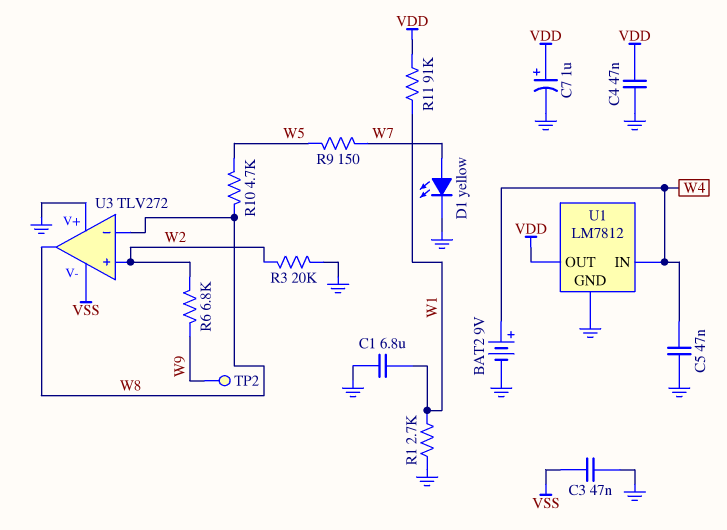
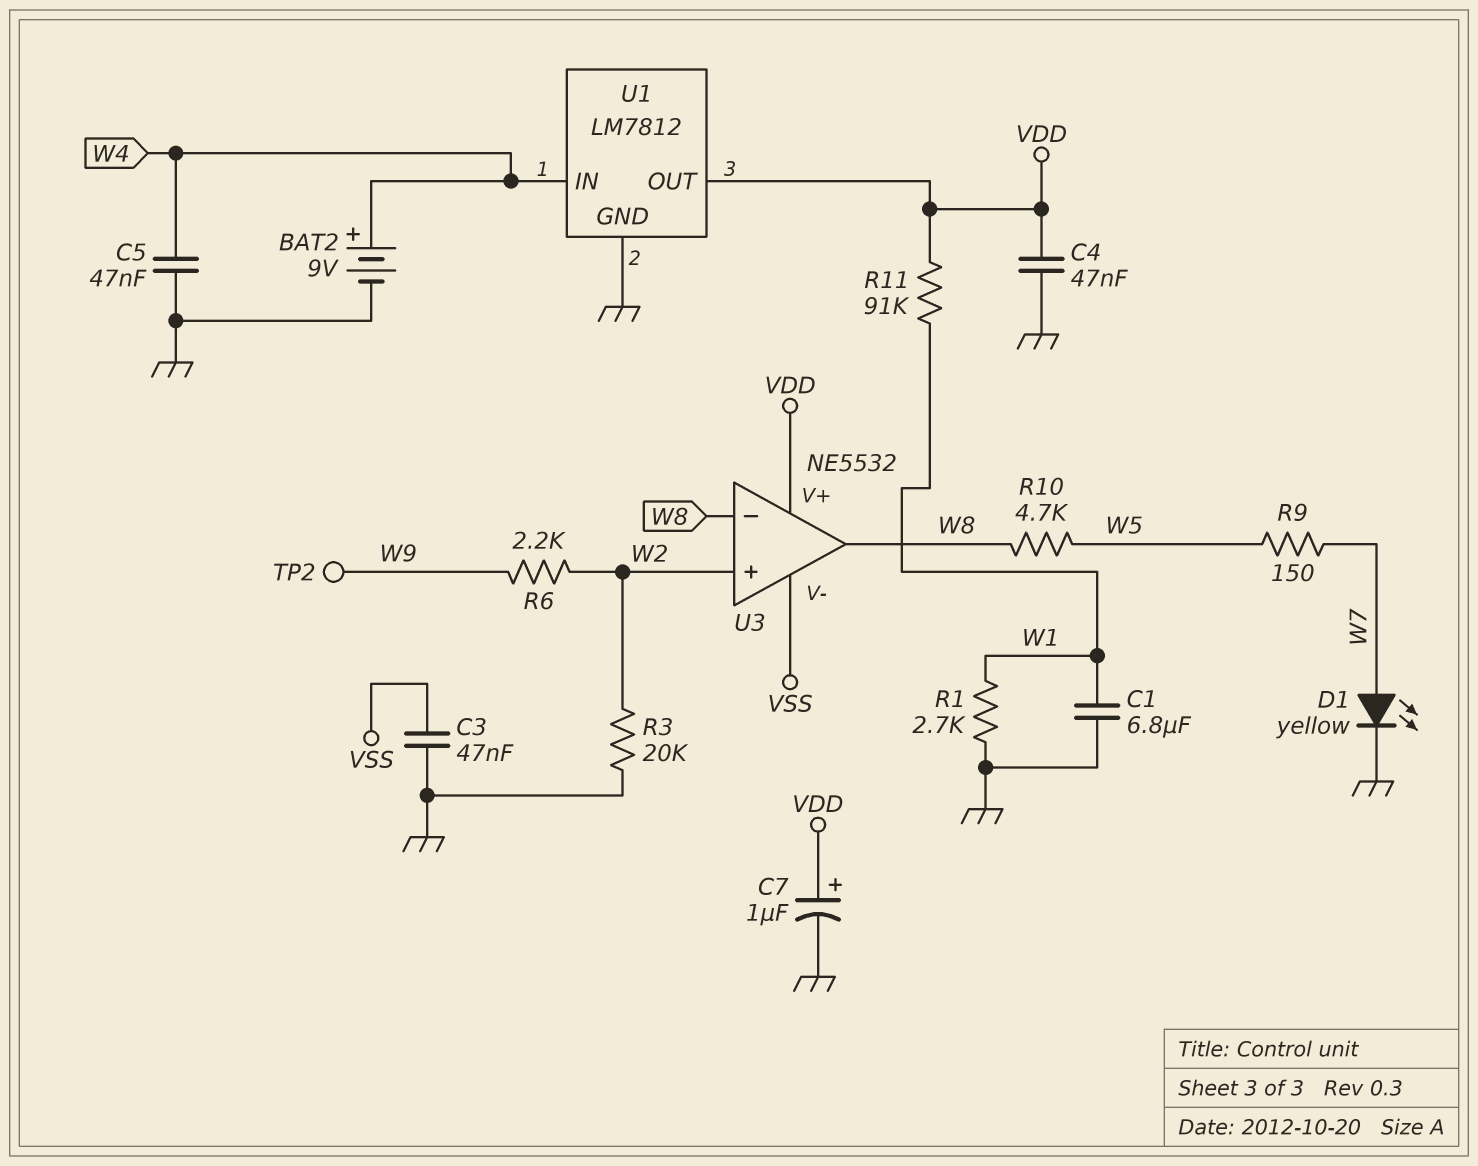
R6: 6.8k (W2, W9) -> 2.2k (W2, W9)
U3: TLV272 -> NE5532
U3 pin V+: GND -> VDD

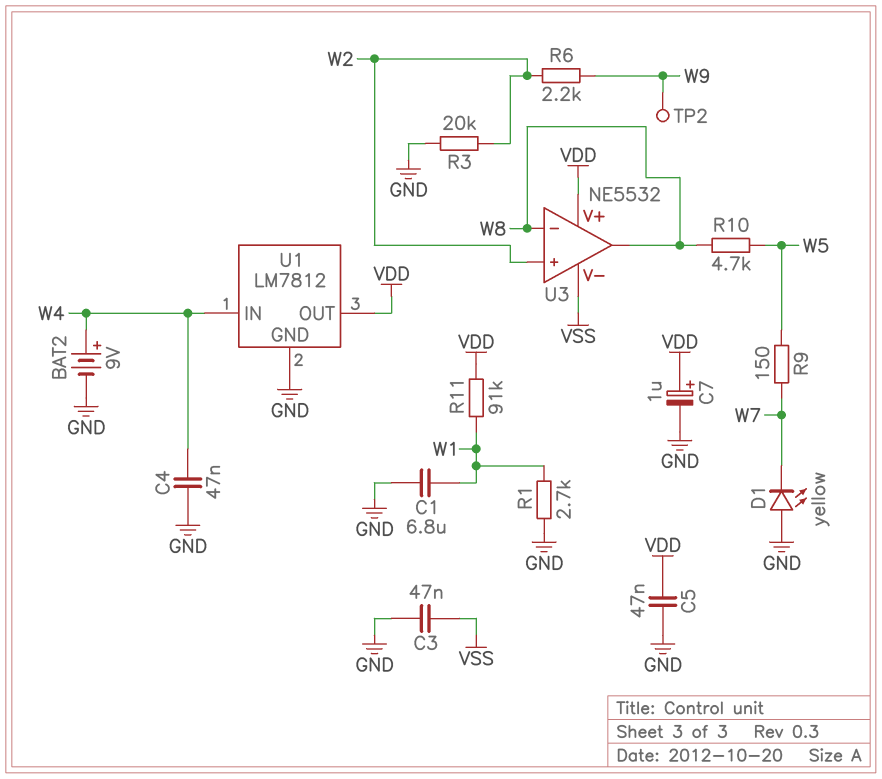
C4: 47nF (GND, VDD) -> 47nF (GND, W4)
C5: 47nF (GND, W4) -> 47nF (GND, VDD)
D1: LED yellow (A W7, K GND) -> LED yellow (A GND, K W7)

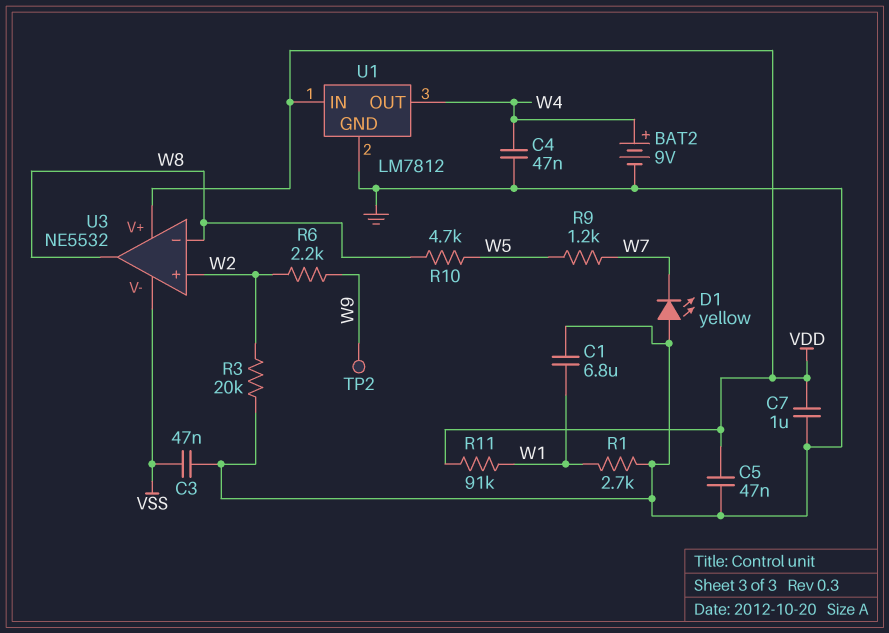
C7: 1uF (plus VDD, minus GND) -> 1uF (GND, VDD)
R9: 150 (W5, W7) -> 1.2k (W5, W7)
U1 pin IN: W4 -> VDD
U1 pin OUT: VDD -> W4

